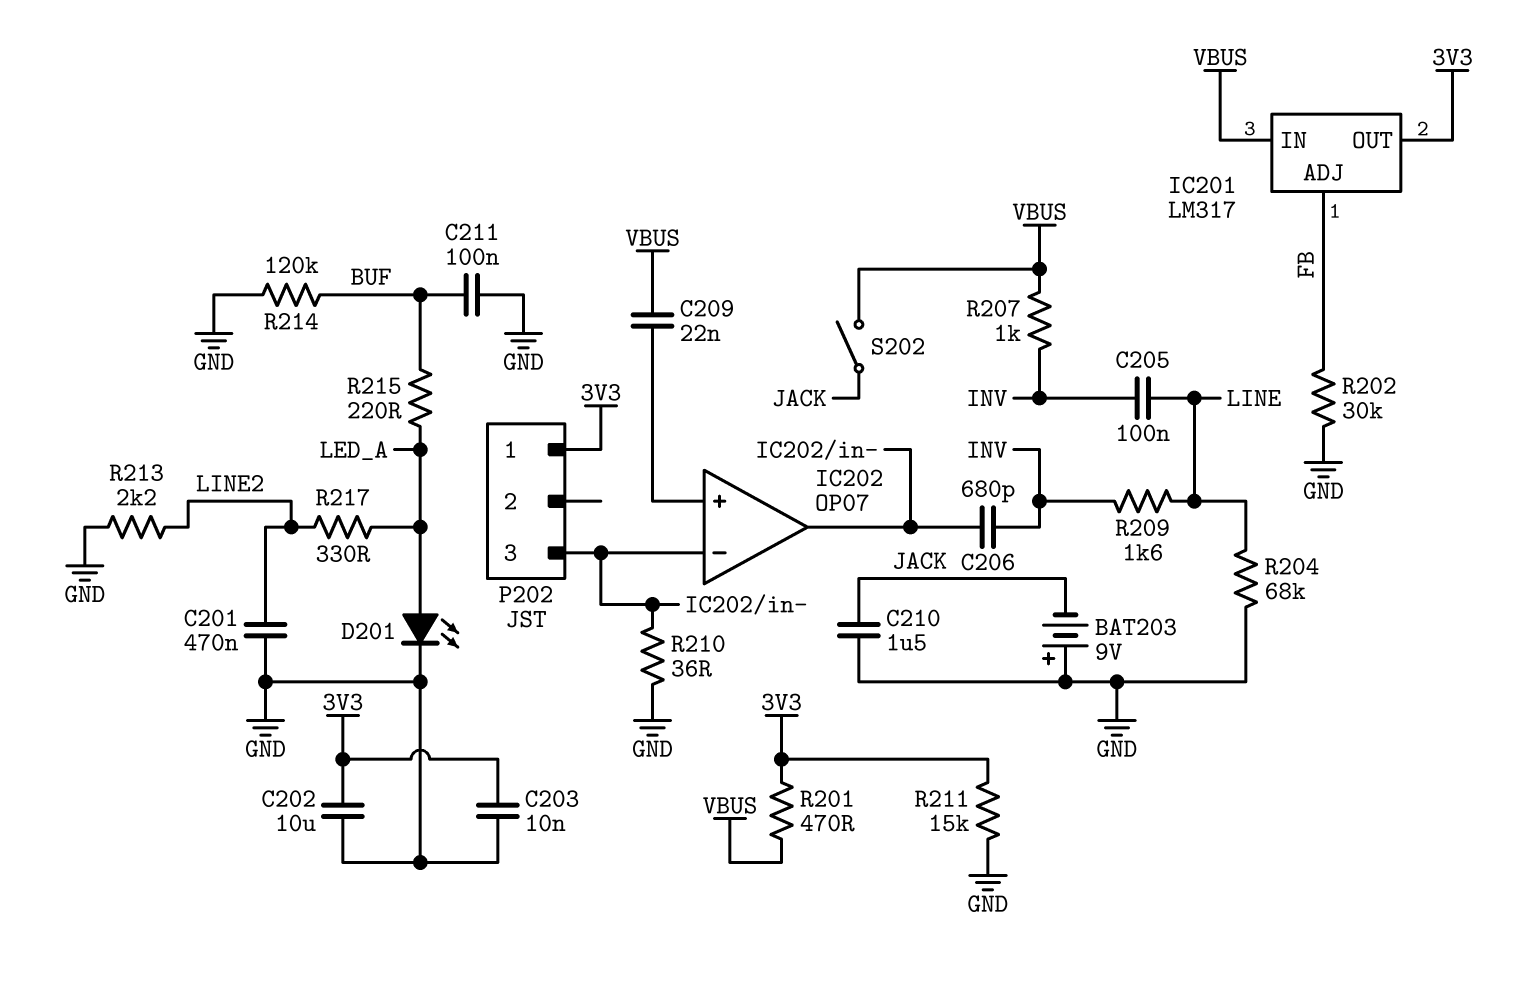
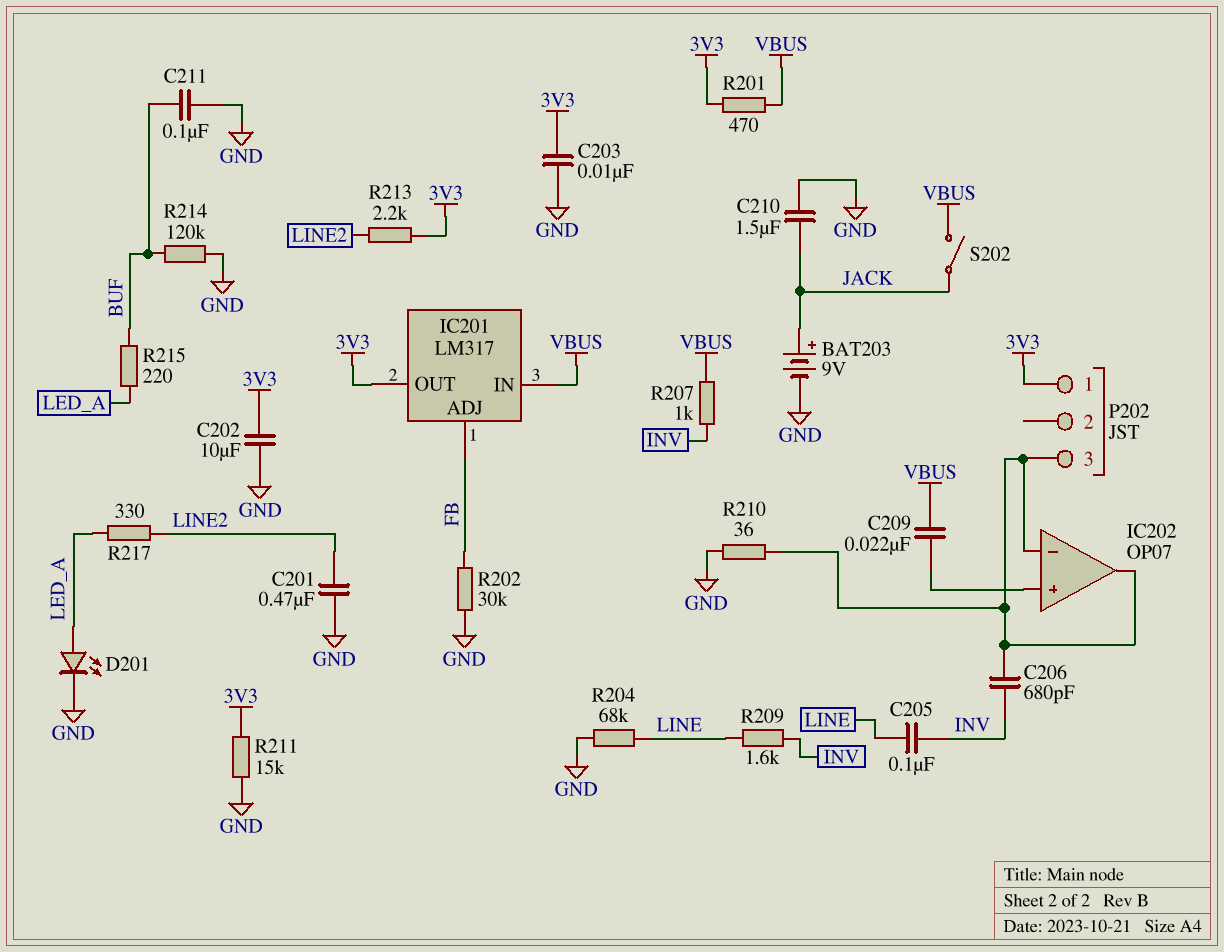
BAT203: 9V (plus GND, minus JACK) -> 9V (plus JACK, minus GND)
R213: 2.2k (GND, LINE2) -> 2.2k (3V3, LINE2)

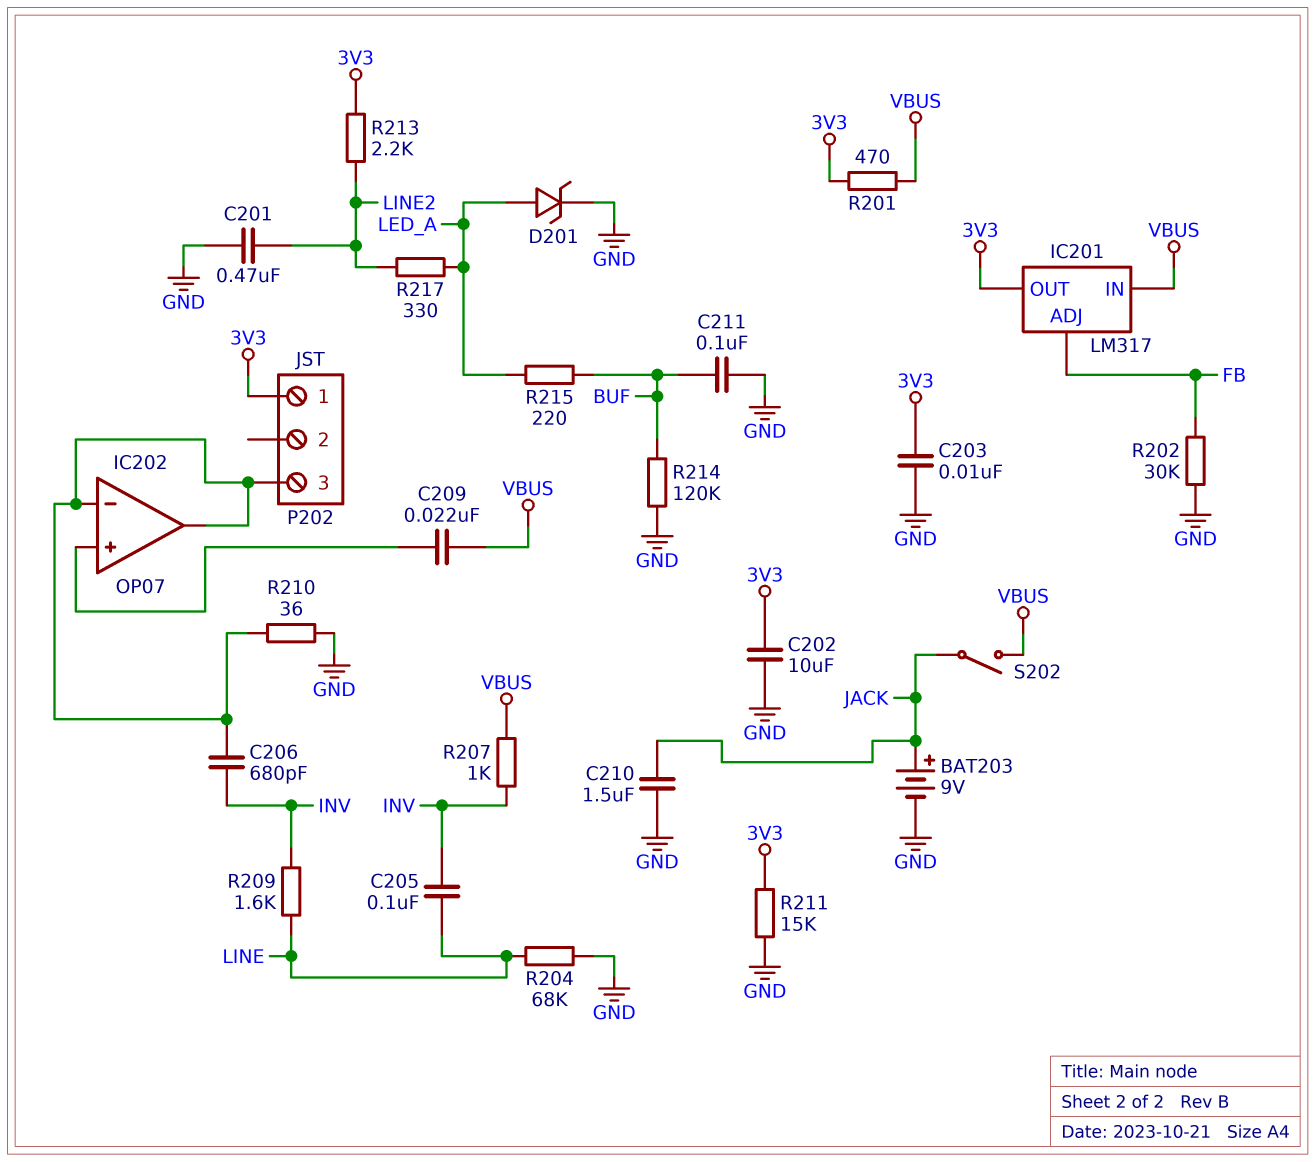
D201: LED (A LED_A, K GND) -> zener (A LED_A, K GND)

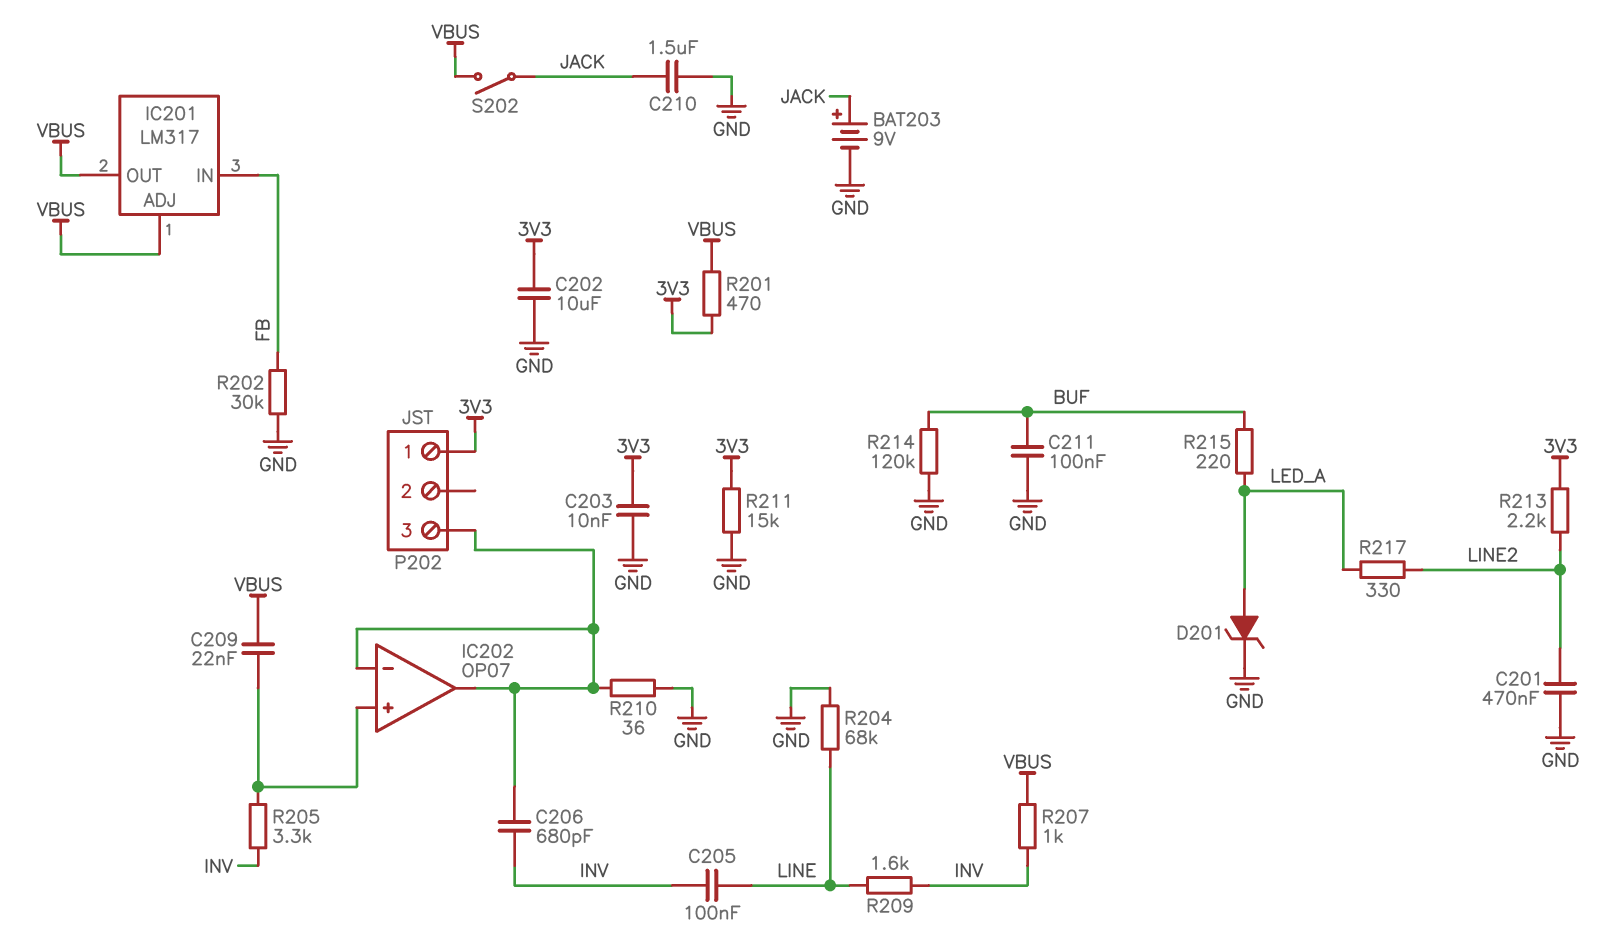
IC201 pin ADJ: FB -> VBUS
IC201 pin IN: VBUS -> FB
IC201 pin OUT: 3V3 -> VBUS
R205: none -> 3.3k (IC202/in+, INV)

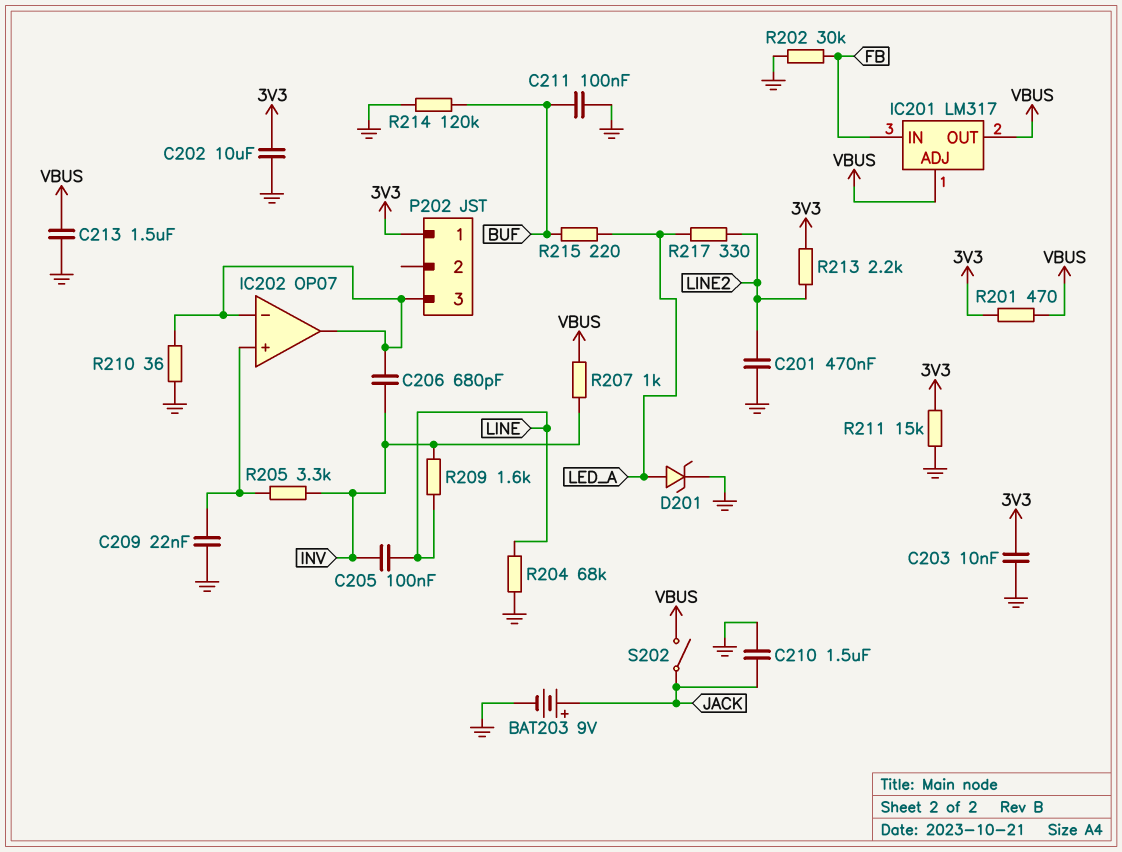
C209: 22nF (IC202/in+, VBUS) -> 22nF (GND, IC202/in+)
C213: none -> 1.5uF (GND, VBUS)

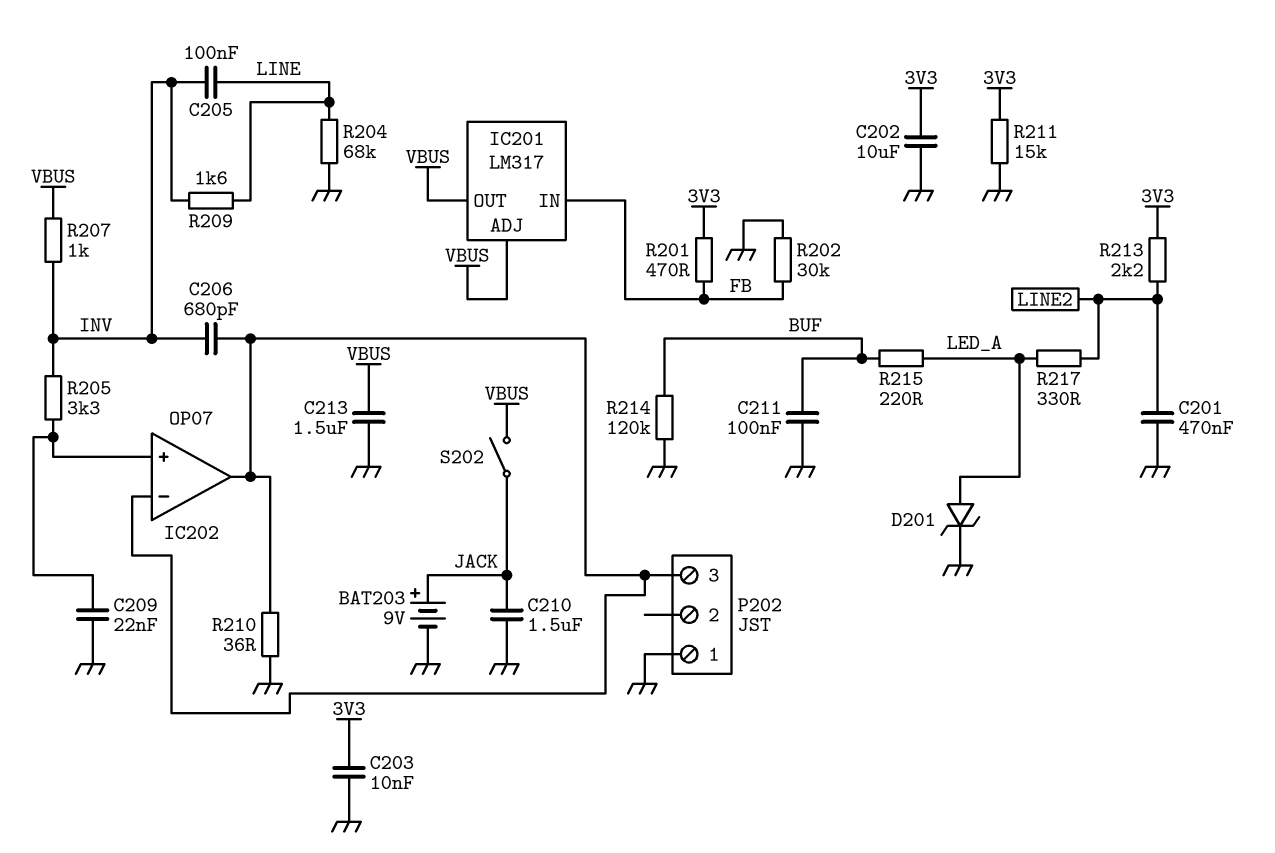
P202 pin 1: 3V3 -> GND
R201: 470 (3V3, VBUS) -> 470 (3V3, FB)

